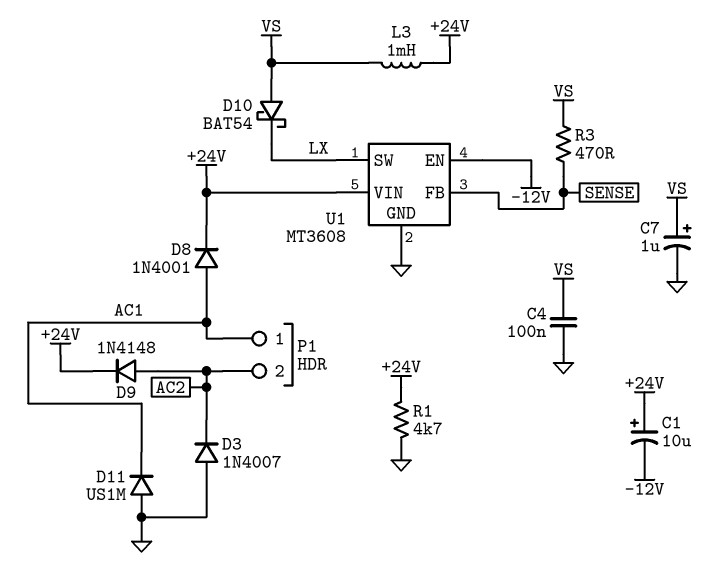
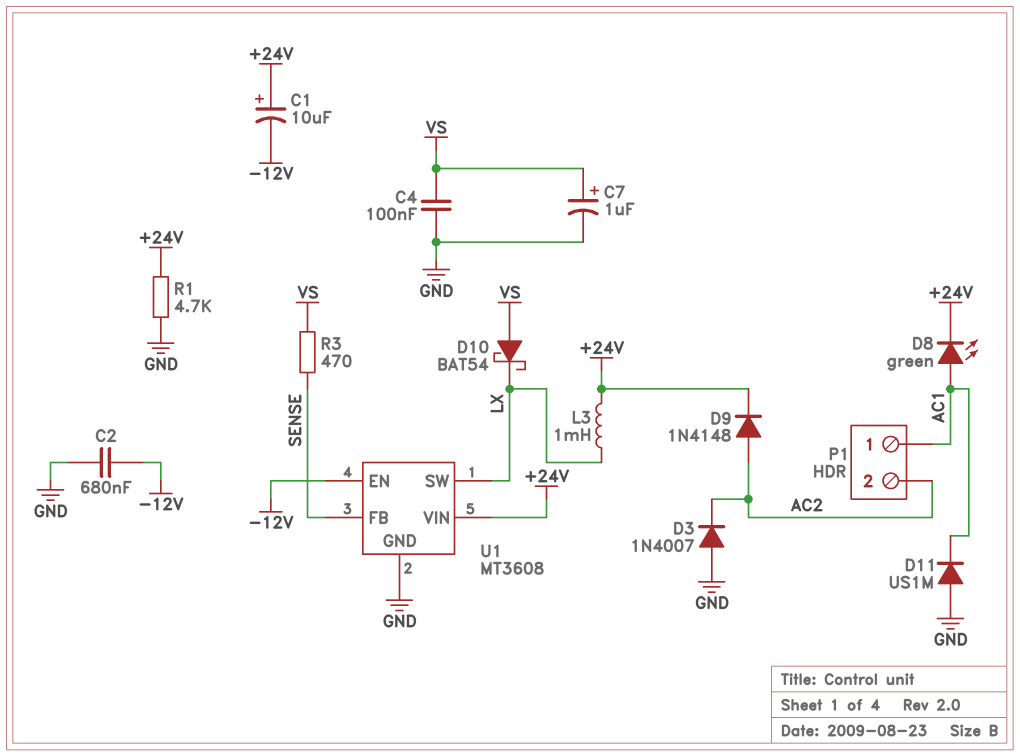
C2: none -> 680nF (-12V, GND)
D8: diode 1N4001 (A AC1, K +24V) -> LED green (A AC1, K +24V)
L3: 1mH (+24V, VS) -> 1mH (+24V, LX)

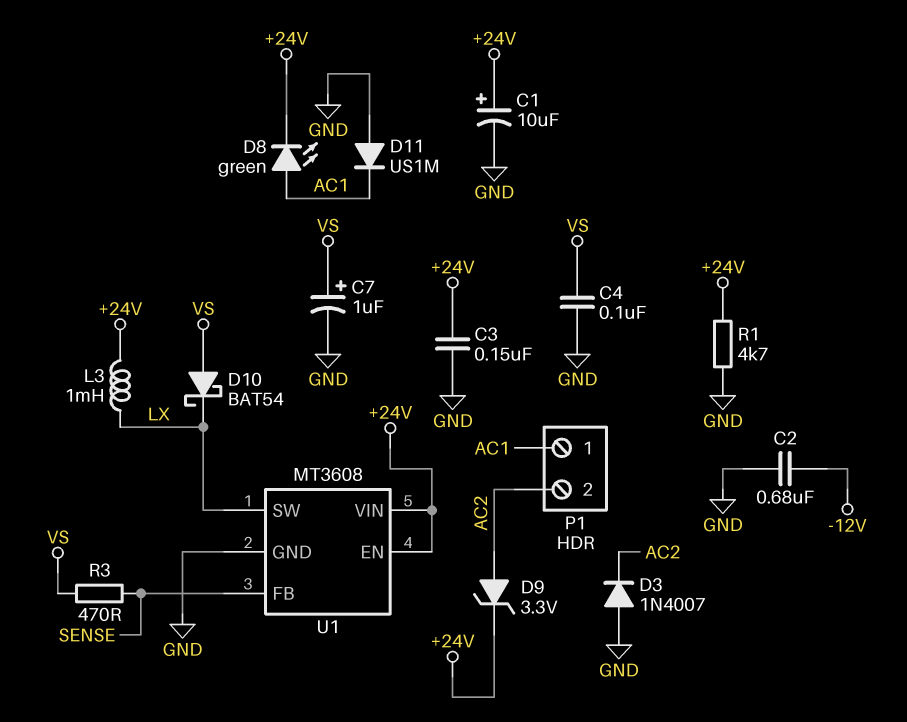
C1: 10uF (plus +24V, minus -12V) -> 10uF (plus +24V, minus GND)
C3: none -> 150nF (+24V, GND)
D9: diode 1N4148 (A AC2, K +24V) -> zener 3.3V (A AC2, K +24V)
U1 pin EN: -12V -> +24V

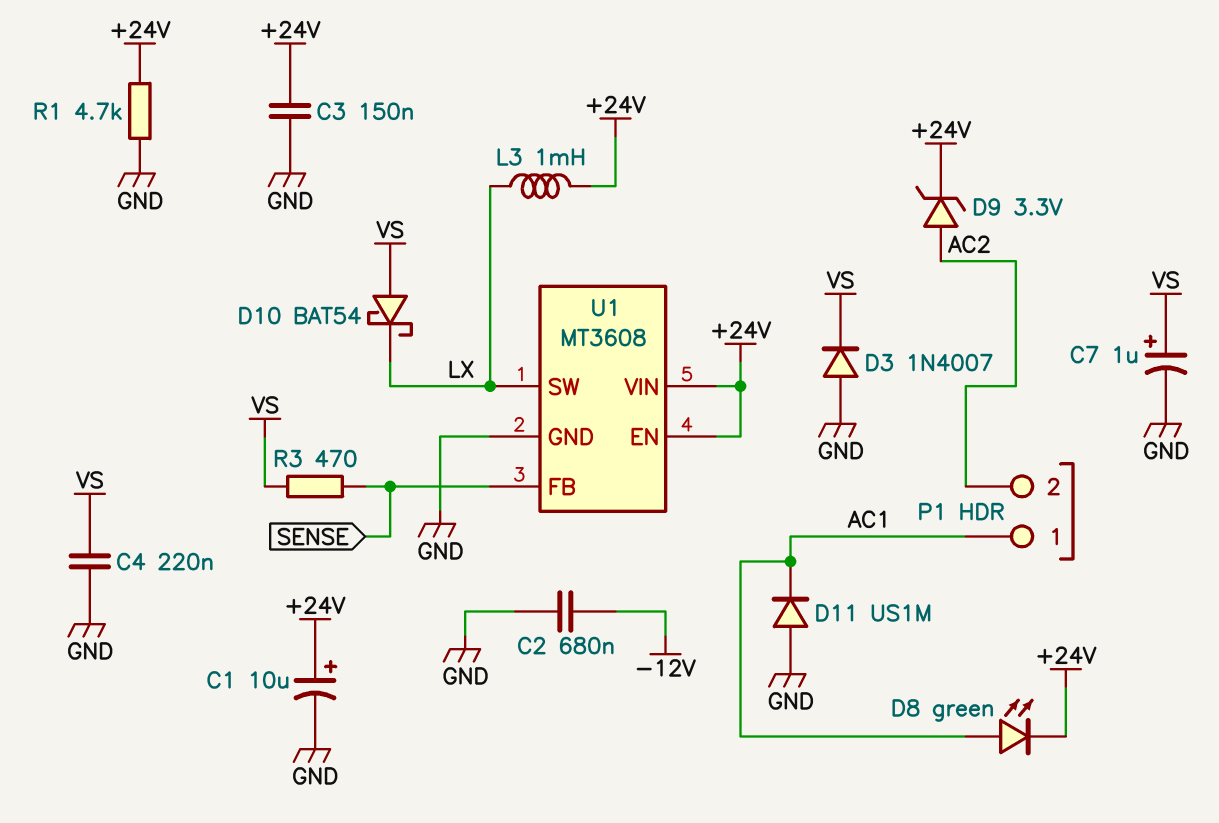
C4: 100nF (GND, VS) -> 220nF (GND, VS)
D3: diode 1N4007 (A GND, K AC2) -> diode 1N4007 (A GND, K VS)

